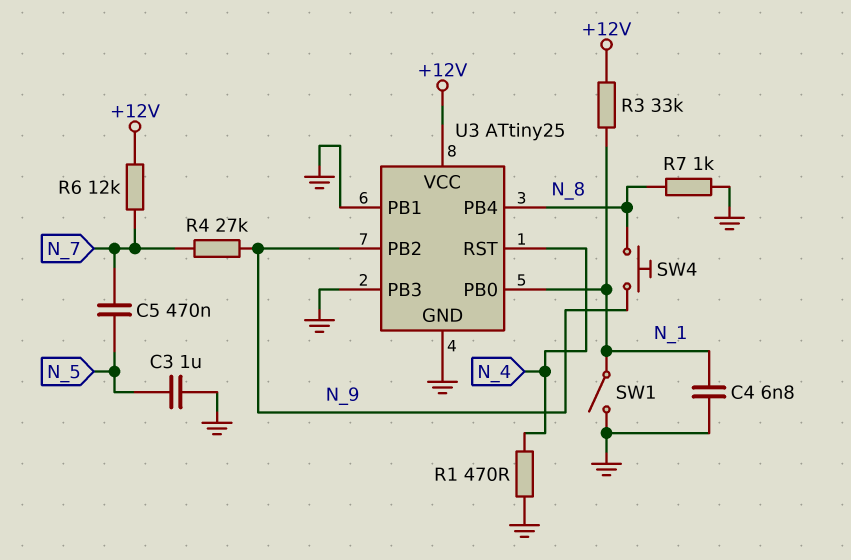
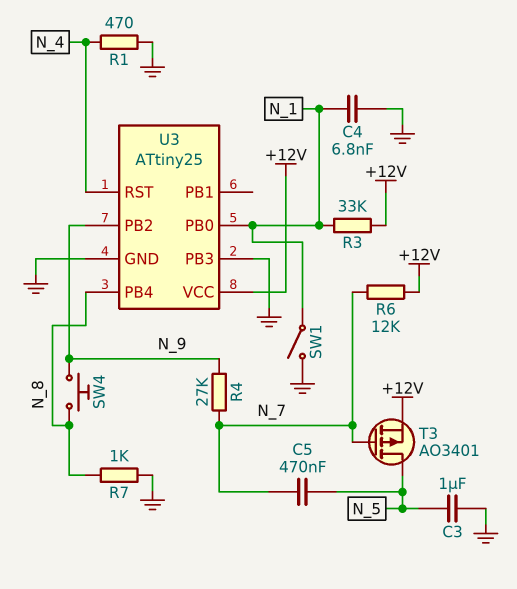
T3: none -> PMOS AO3401 (G N_7, D N_5, S +12V)
U3 pin PB1: GND -> none

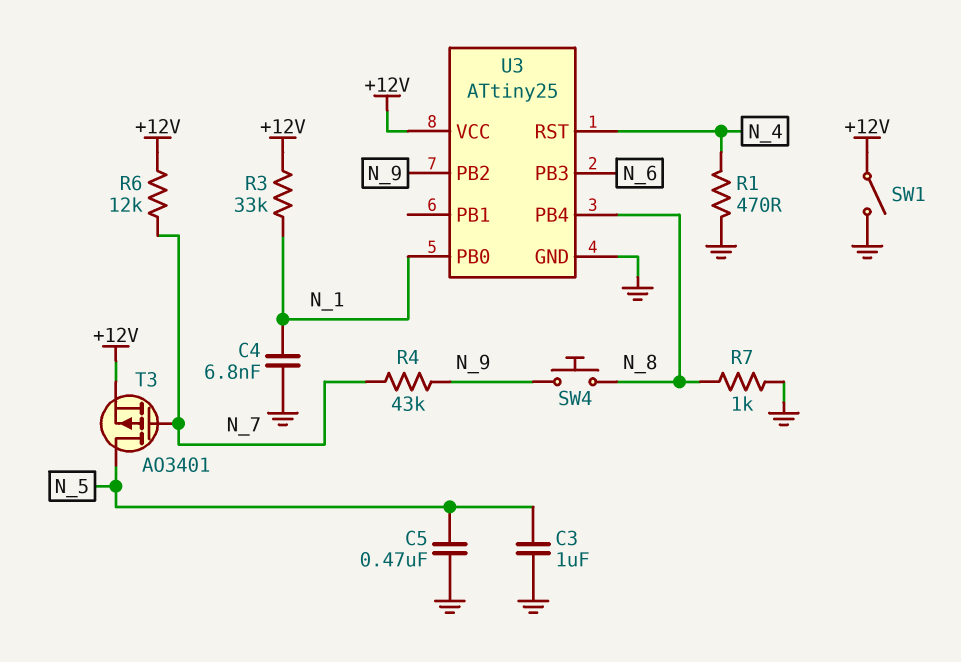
C5: 470nF (N_5, N_7) -> 470nF (GND, N_5)
R4: 27k (N_7, N_9) -> 43k (N_7, N_9)
SW1: switch (GND, N_1) -> switch (+12V, GND)
U3 pin PB3: GND -> N_6

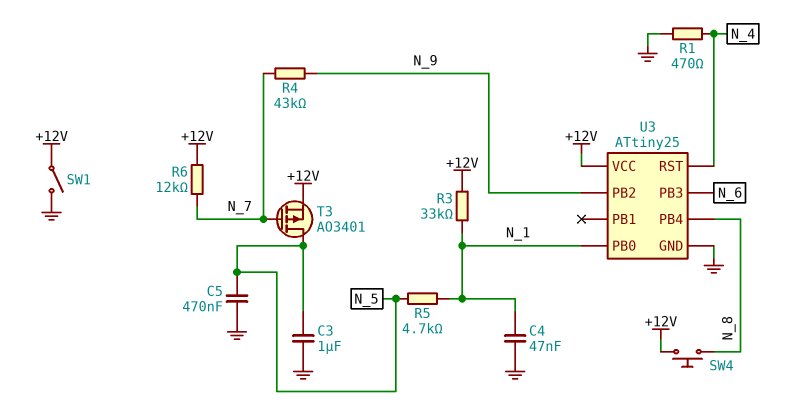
C4: 6.8nF (GND, N_1) -> 47nF (GND, N_1)
R5: none -> 4.7k (N_1, N_5)
R7: 1k (GND, N_8) -> none
SW4: button (N_8, N_9) -> button (+12V, N_8)

